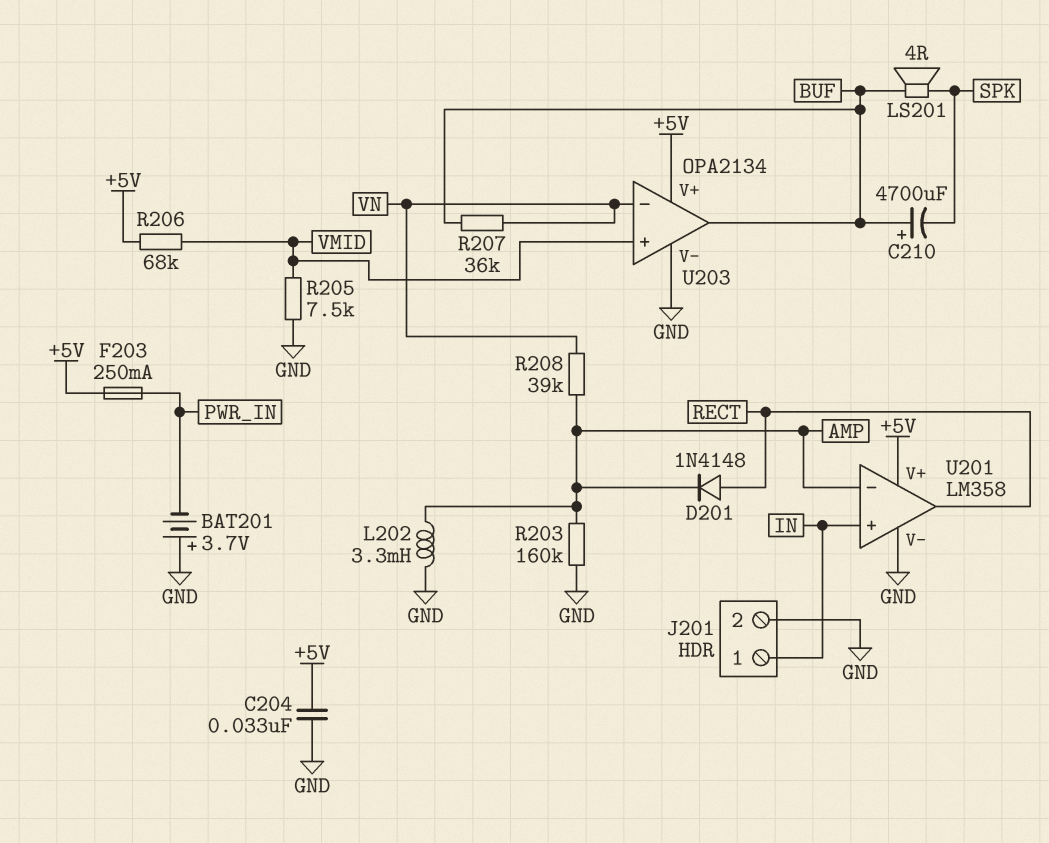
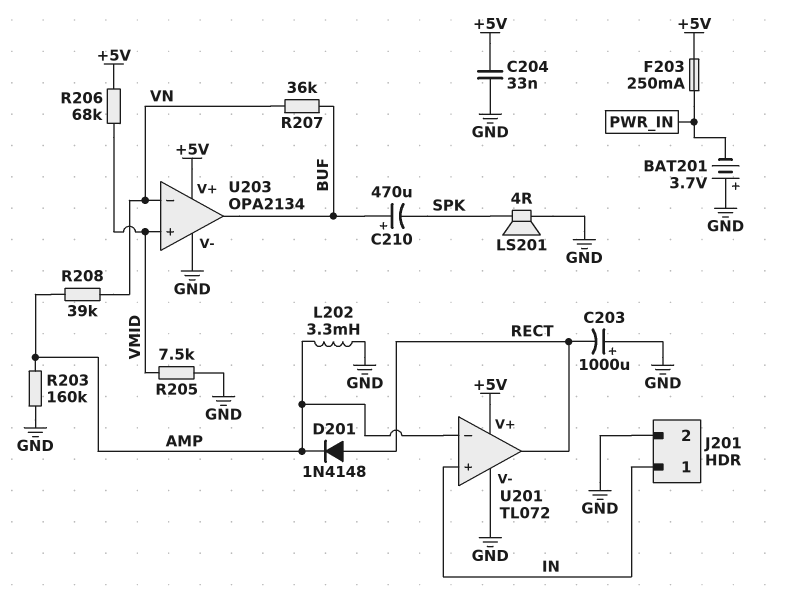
C203: none -> 1000uF (plus GND, minus RECT)
C210: 4700uF (plus BUF, minus SPK) -> 470uF (plus BUF, minus SPK)
LS201: speaker 4R (BUF, SPK) -> speaker 4R (GND, SPK)
U201: LM358 -> TL072

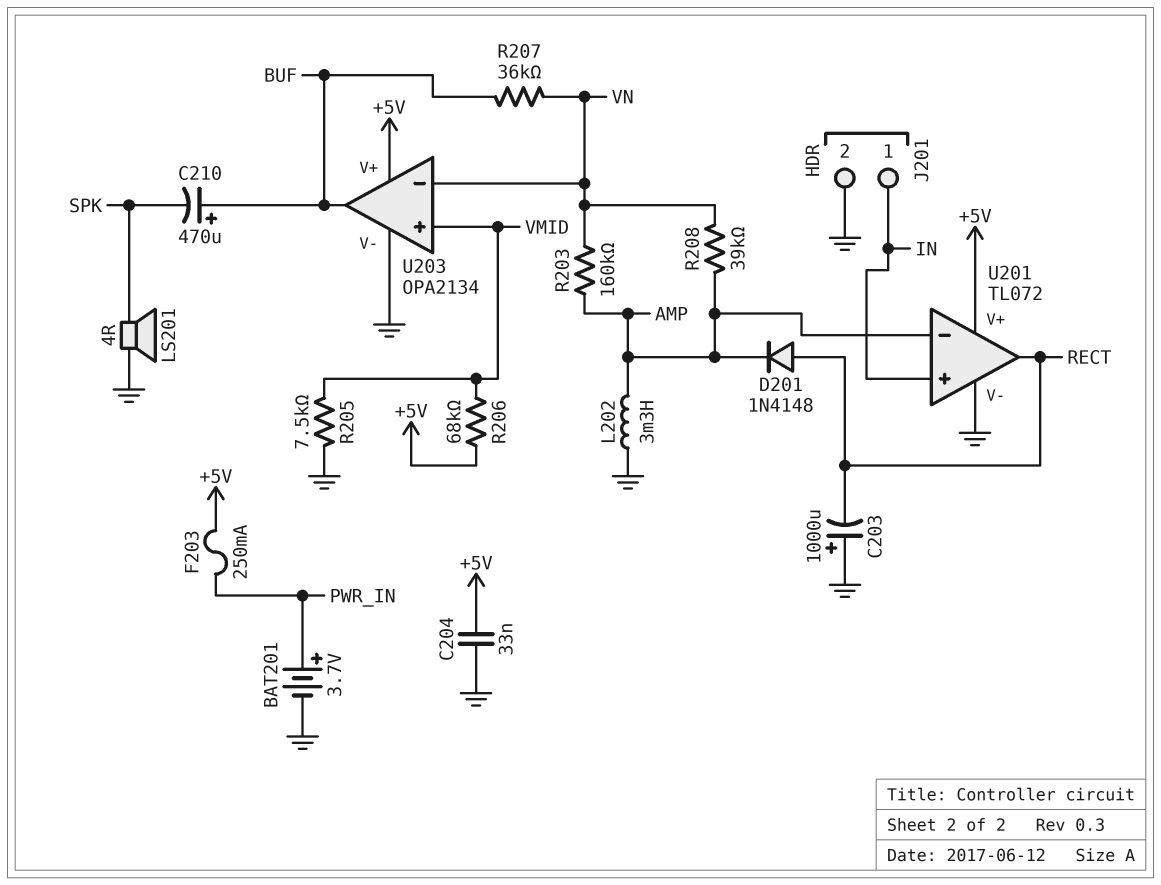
BAT201: 3.7V (plus GND, minus PWR_IN) -> 3.7V (plus PWR_IN, minus GND)
R203: 160k (AMP, GND) -> 160k (AMP, VN)

